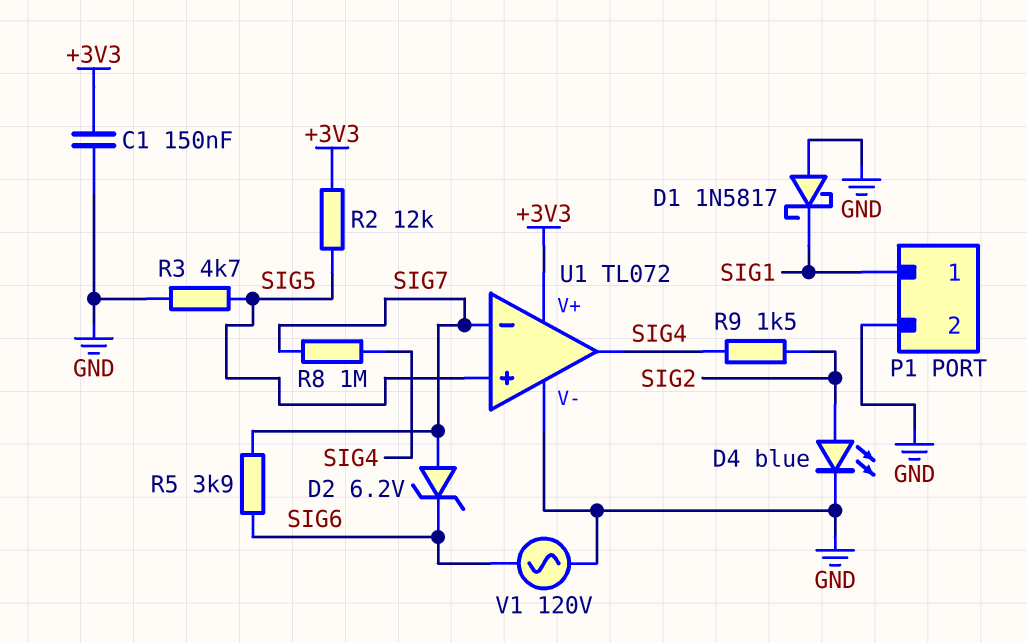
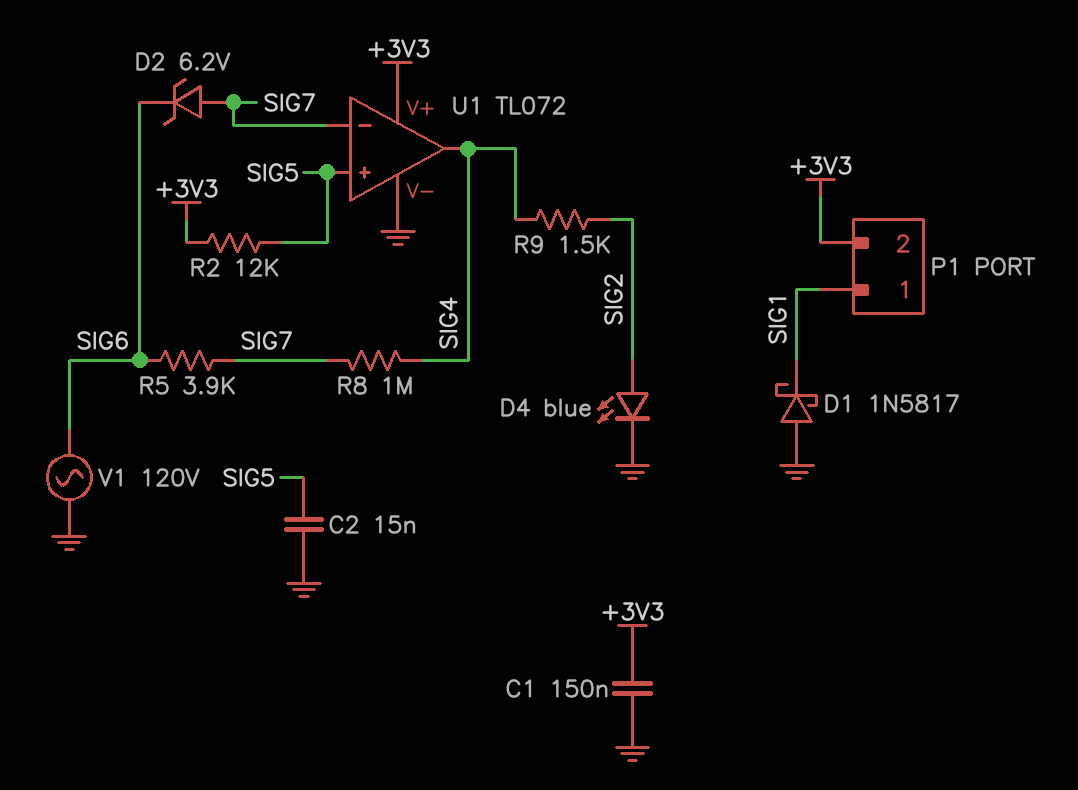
C2: none -> 15nF (GND, SIG5)
P1 pin 2: GND -> +3V3
R3: 4.7k (GND, SIG5) -> none

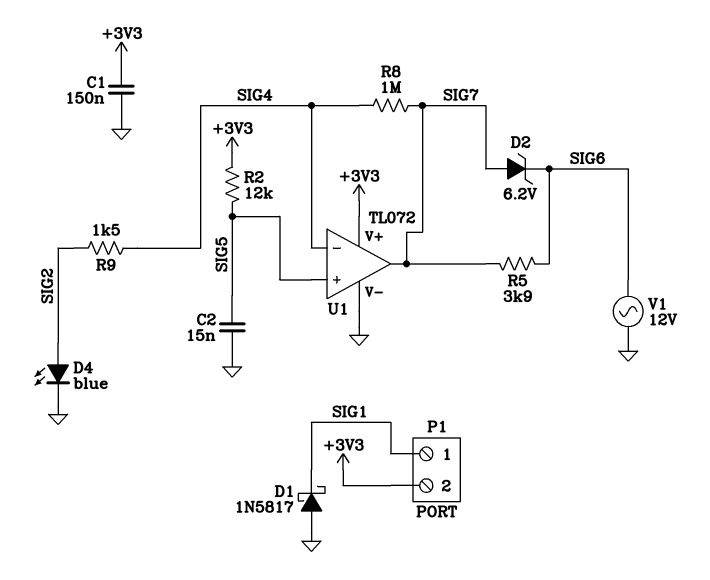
U1 pin in-: SIG7 -> SIG4
U1 pin out: SIG4 -> SIG7
V1: AC 120V (GND, SIG6) -> AC 12V (GND, SIG6)

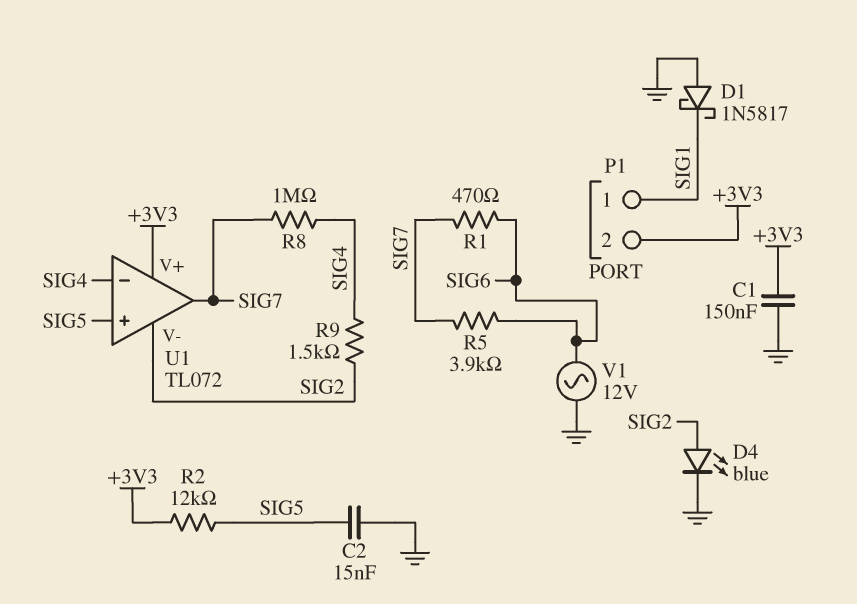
D2: zener 6.2V (A SIG7, K SIG6) -> none
R1: none -> 470 (SIG6, SIG7)
U1 pin V-: GND -> SIG2

